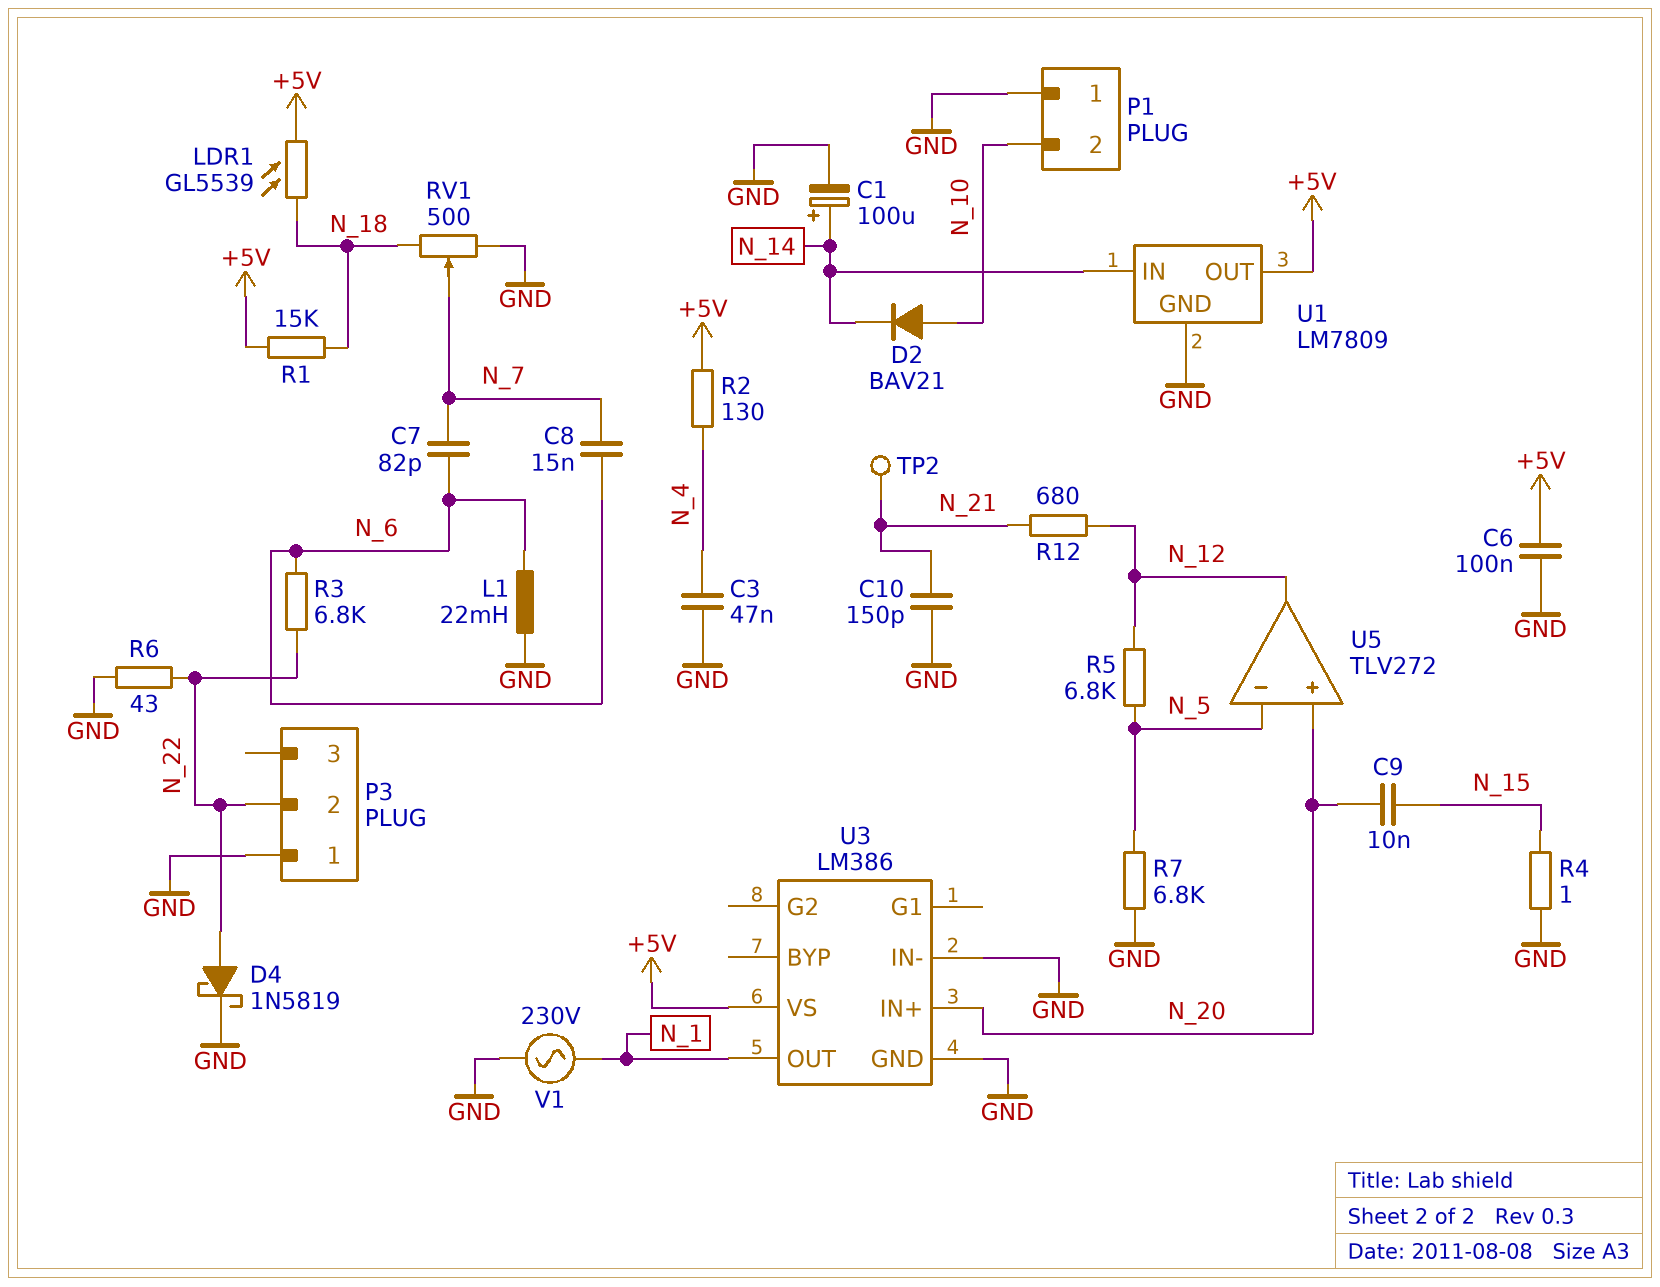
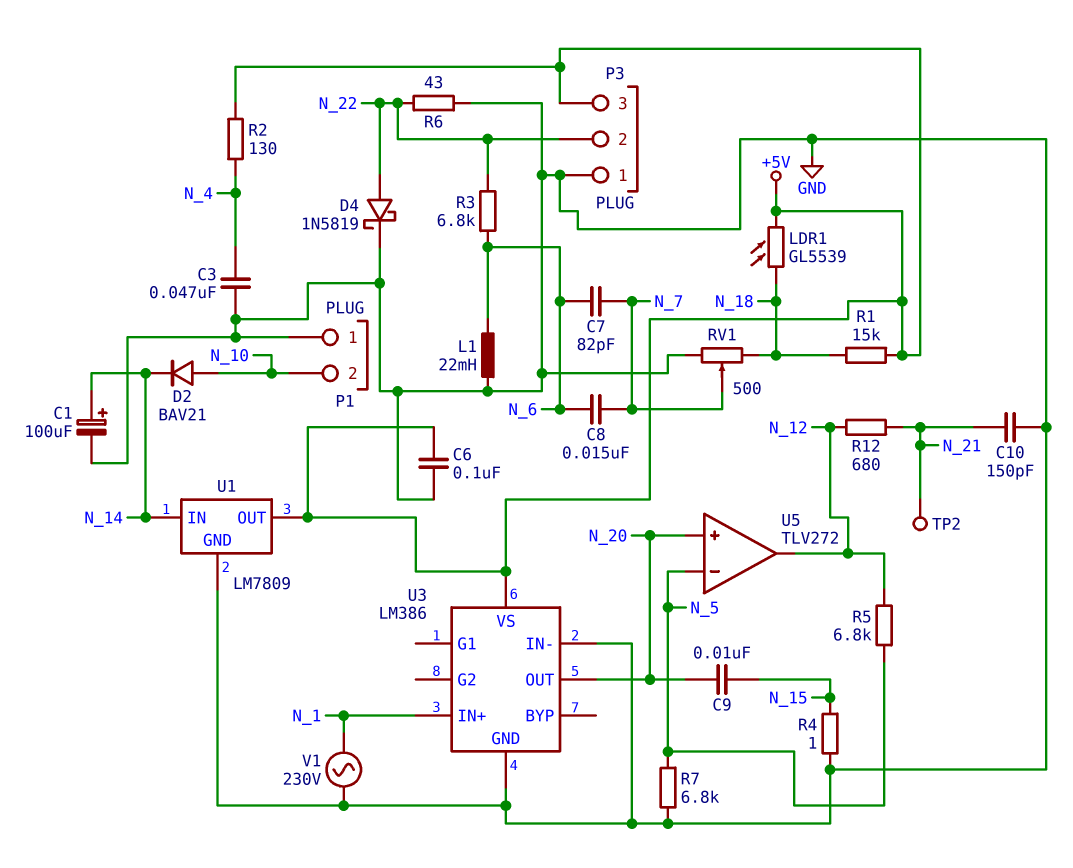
P3 pin 3: none -> +5V
U3 pin IN+: N_20 -> N_1
U3 pin OUT: N_1 -> N_20

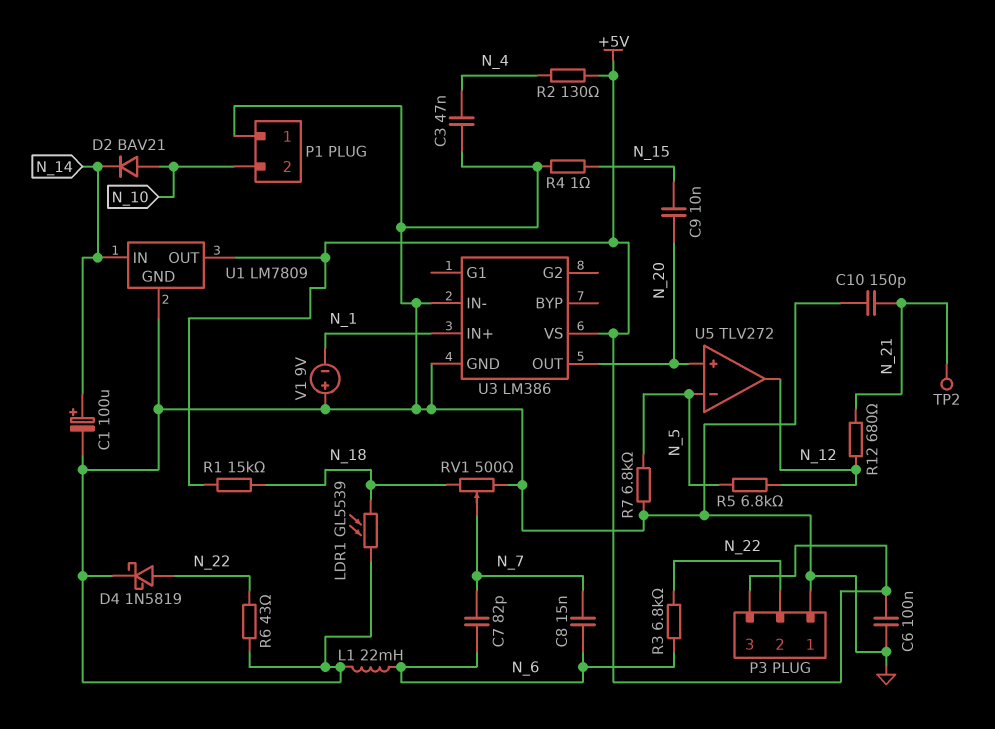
LDR1: GL5539 (+5V, N_18) -> GL5539 (GND, N_18)
V1: AC 230V (GND, N_1) -> 9V (plus GND, minus N_1)

